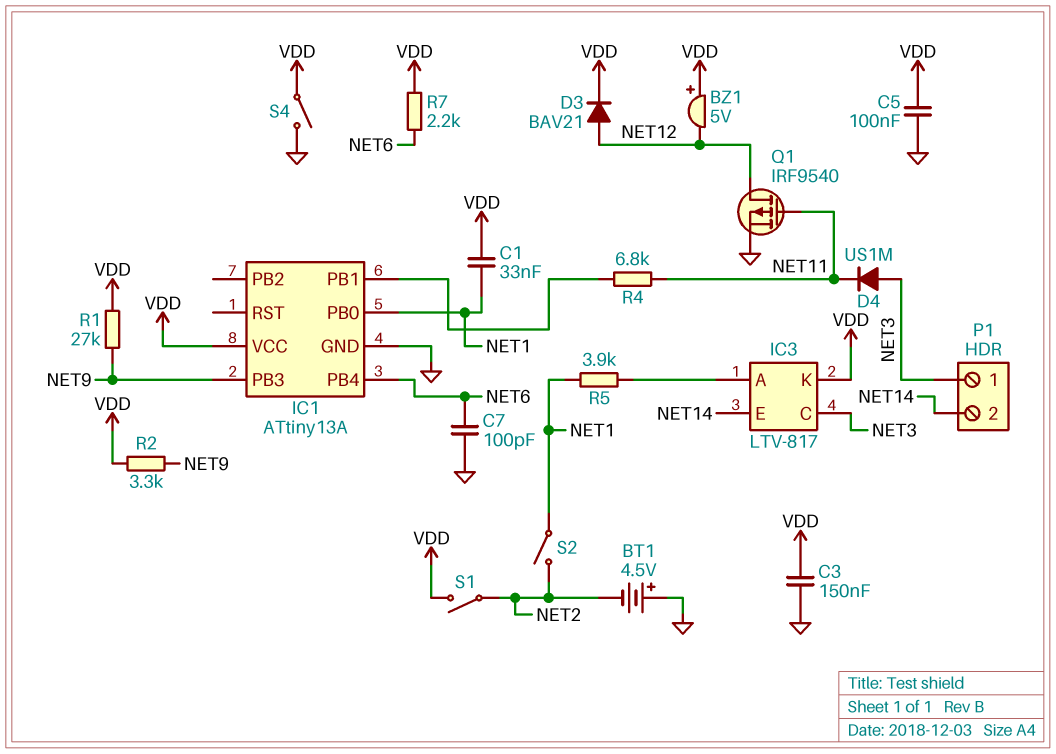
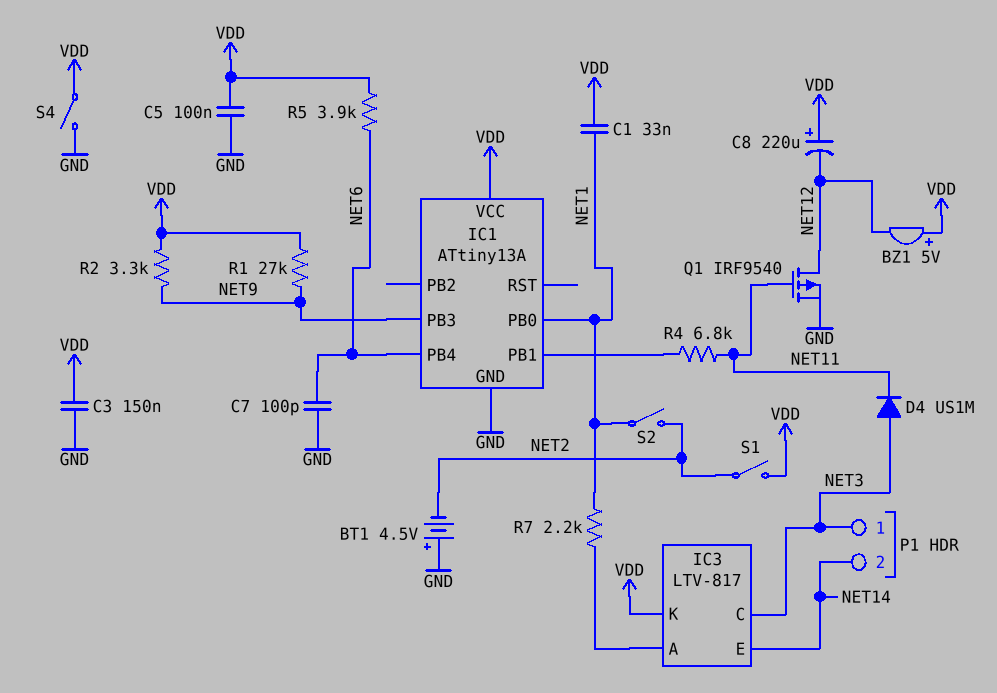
C8: none -> 220uF (plus VDD, minus NET12)
D3: diode BAV21 (A NET12, K VDD) -> none
R5: 3.9k (IC3/A, NET1) -> 3.9k (NET6, VDD)
R7: 2.2k (NET6, VDD) -> 2.2k (IC3/A, NET1)

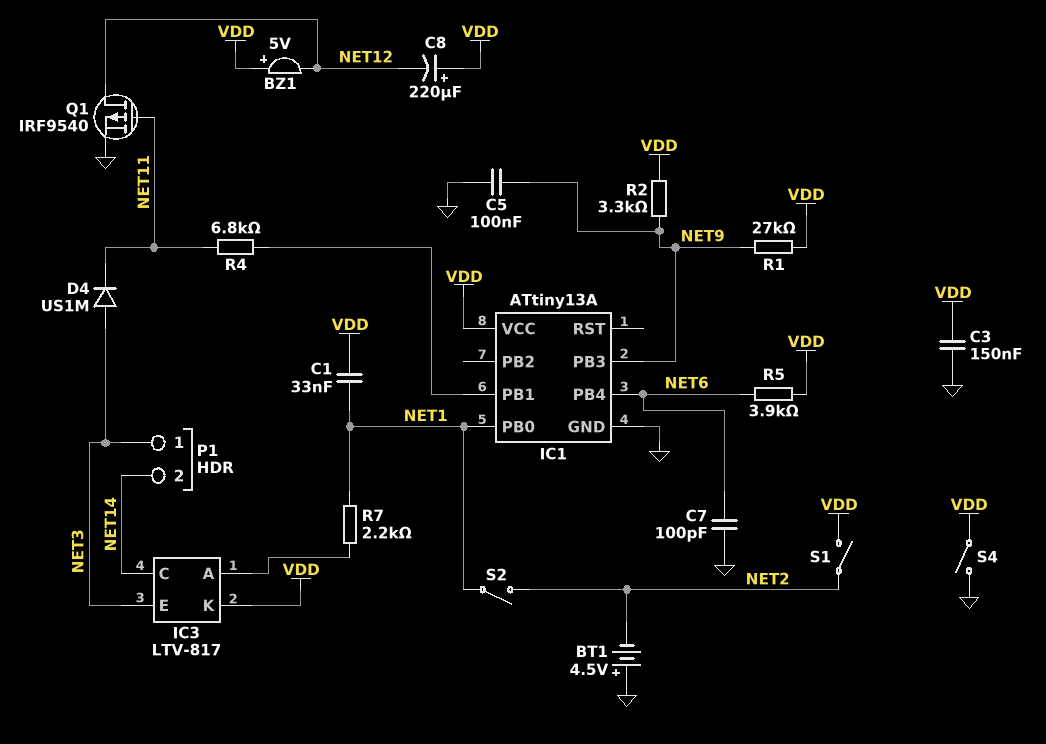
C5: 100nF (GND, VDD) -> 100nF (GND, NET9)
IC3 pin C: NET3 -> NET14
IC3 pin E: NET14 -> NET3

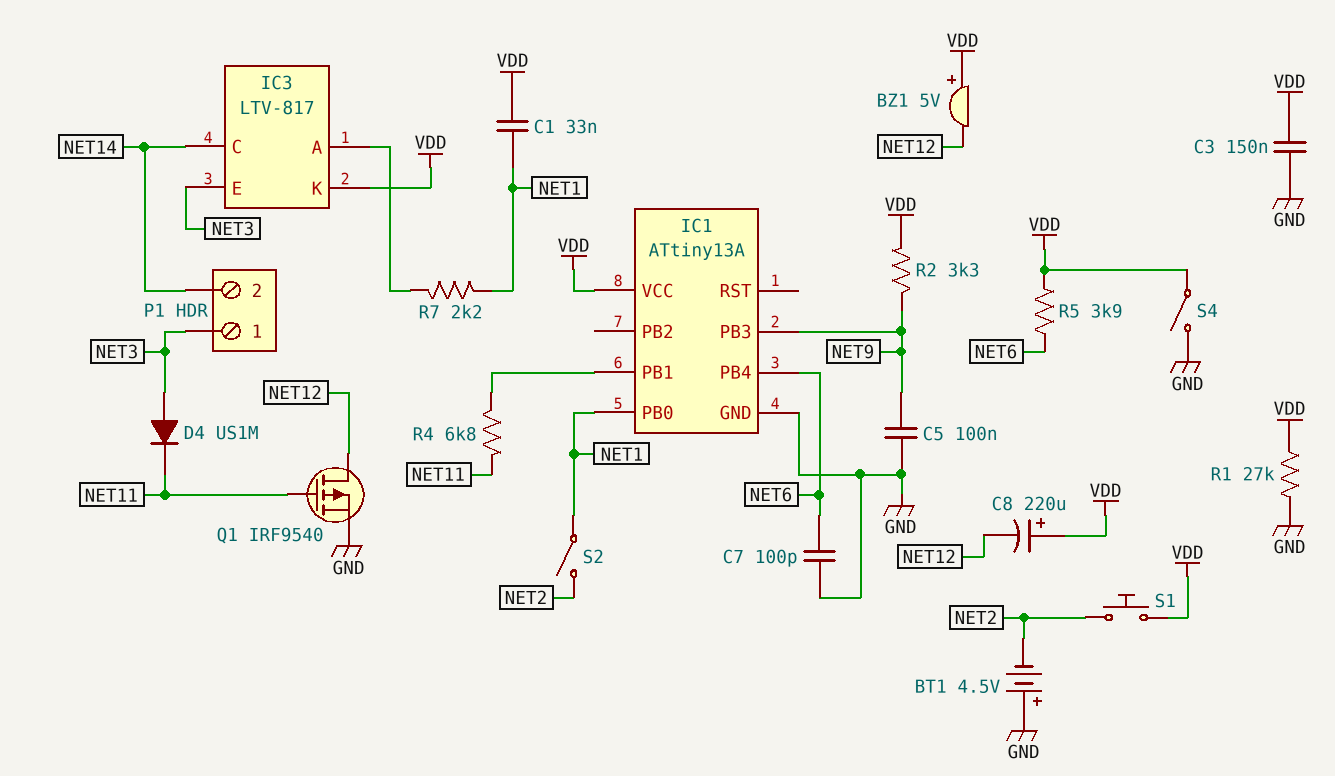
R1: 27k (NET9, VDD) -> 27k (GND, VDD)
S1: switch (NET2, VDD) -> button (NET2, VDD)

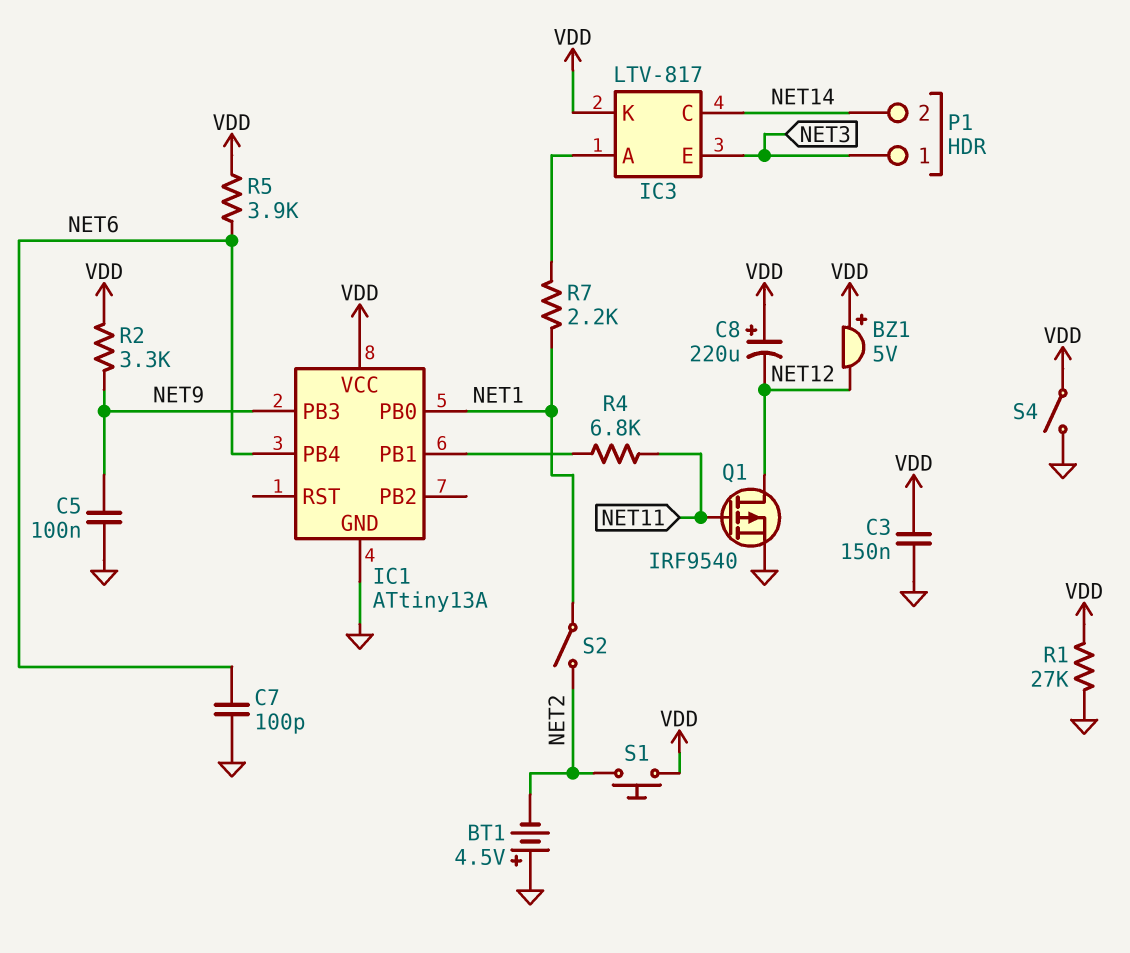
C1: 33nF (NET1, VDD) -> none
D4: diode US1M (A NET3, K NET11) -> none

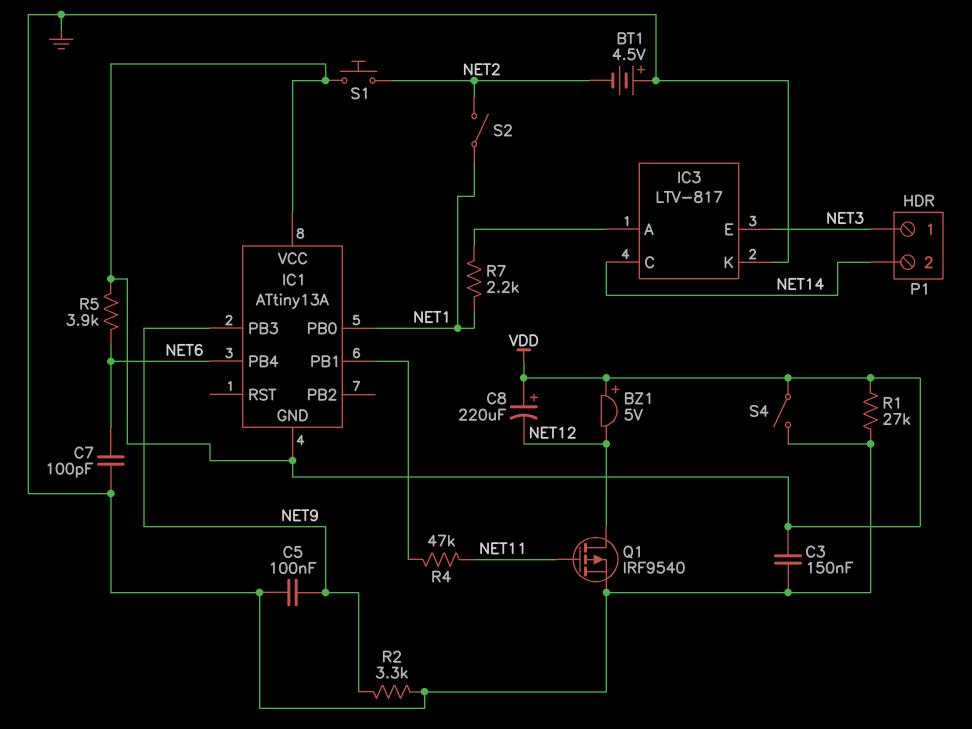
IC1 pin GND: GND -> VDD
IC3 pin K: VDD -> GND
R2: 3.3k (NET9, VDD) -> 3.3k (GND, NET9)
R4: 6.8k (IC1/PB1, NET11) -> 47k (IC1/PB1, NET11)

